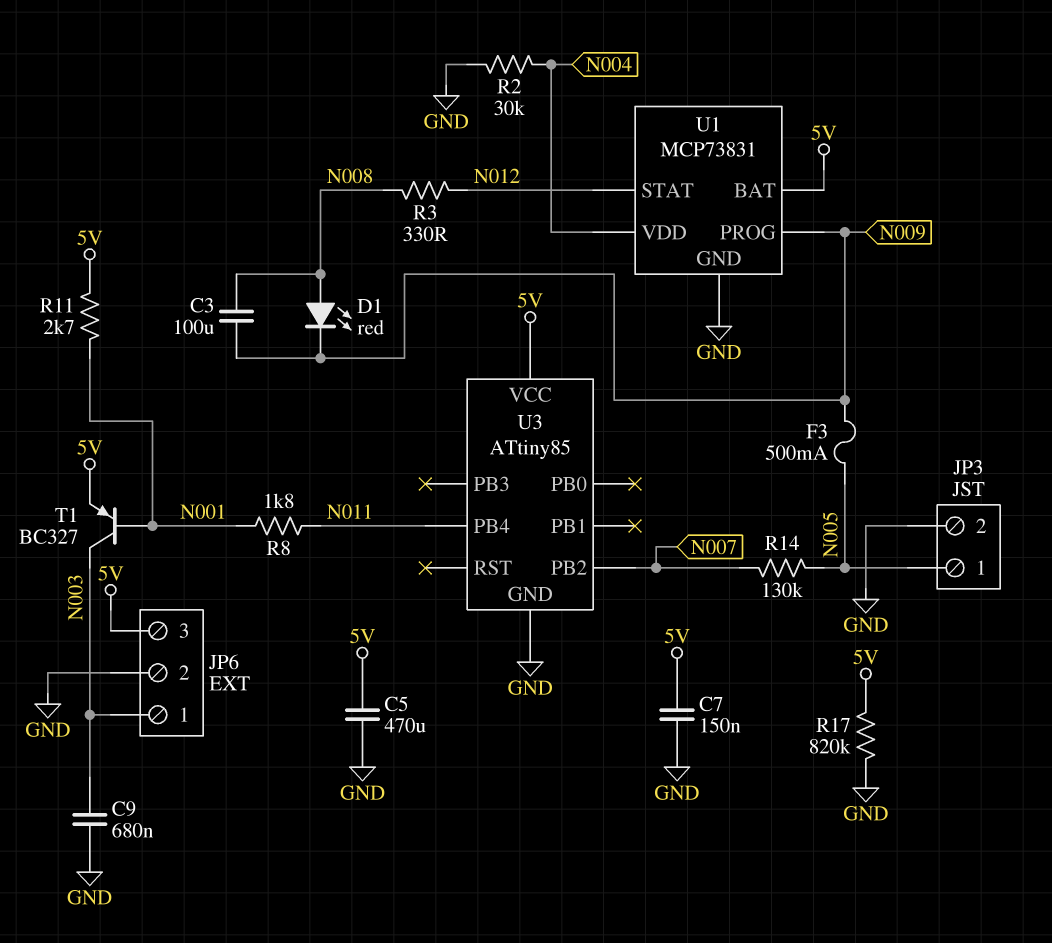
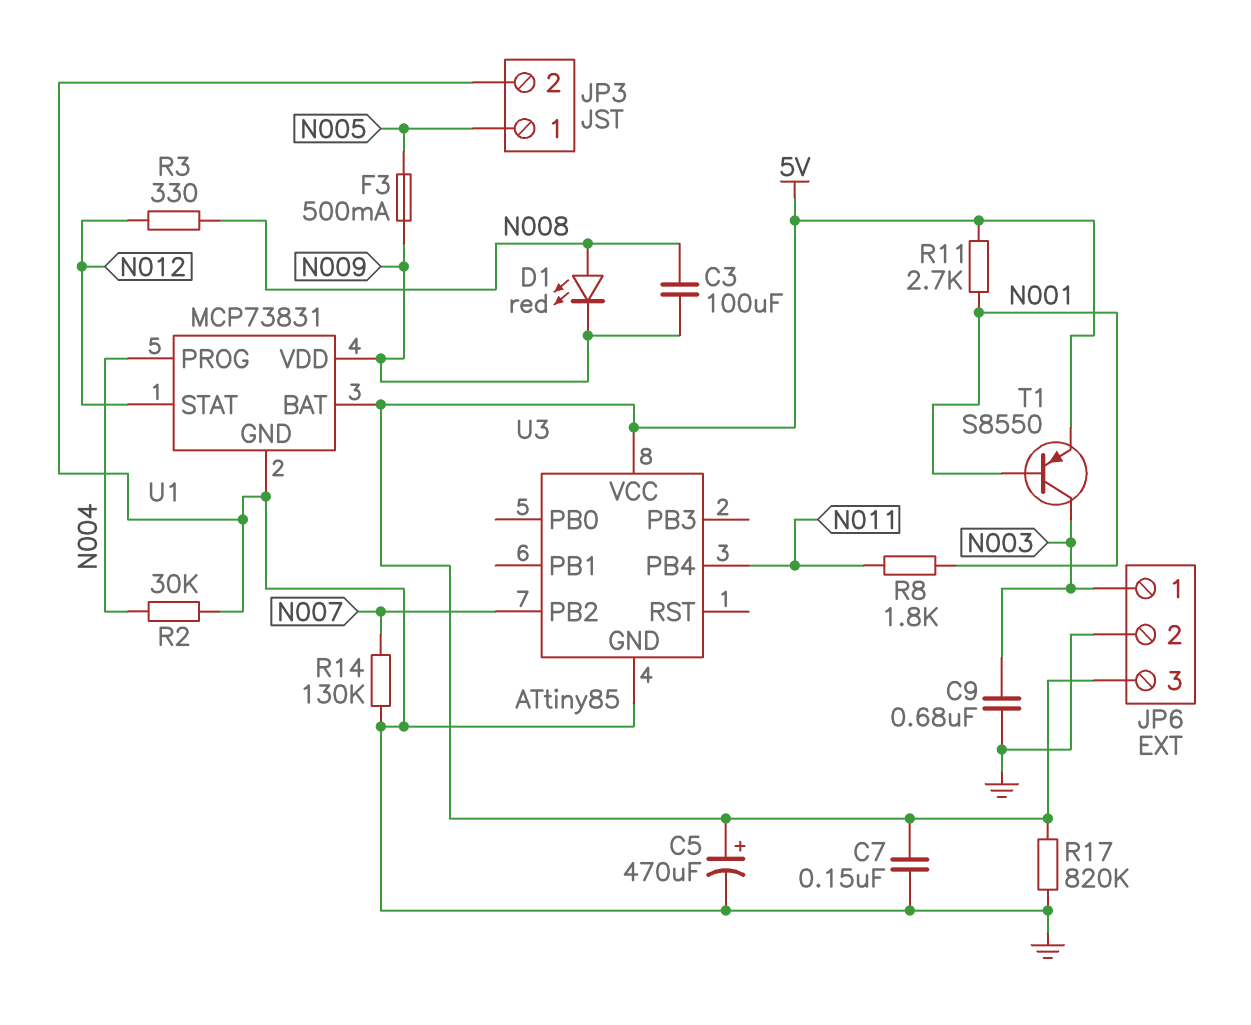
C5: 470uF (5V, GND) -> 470uF (plus 5V, minus GND)
R14: 130k (N005, N007) -> 130k (GND, N007)
T1: PNP BC327 (B N001, C N003, E 5V) -> PNP S8550 (B N001, C N003, E 5V)
U1 pin PROG: N009 -> N004
U1 pin VDD: N004 -> N009

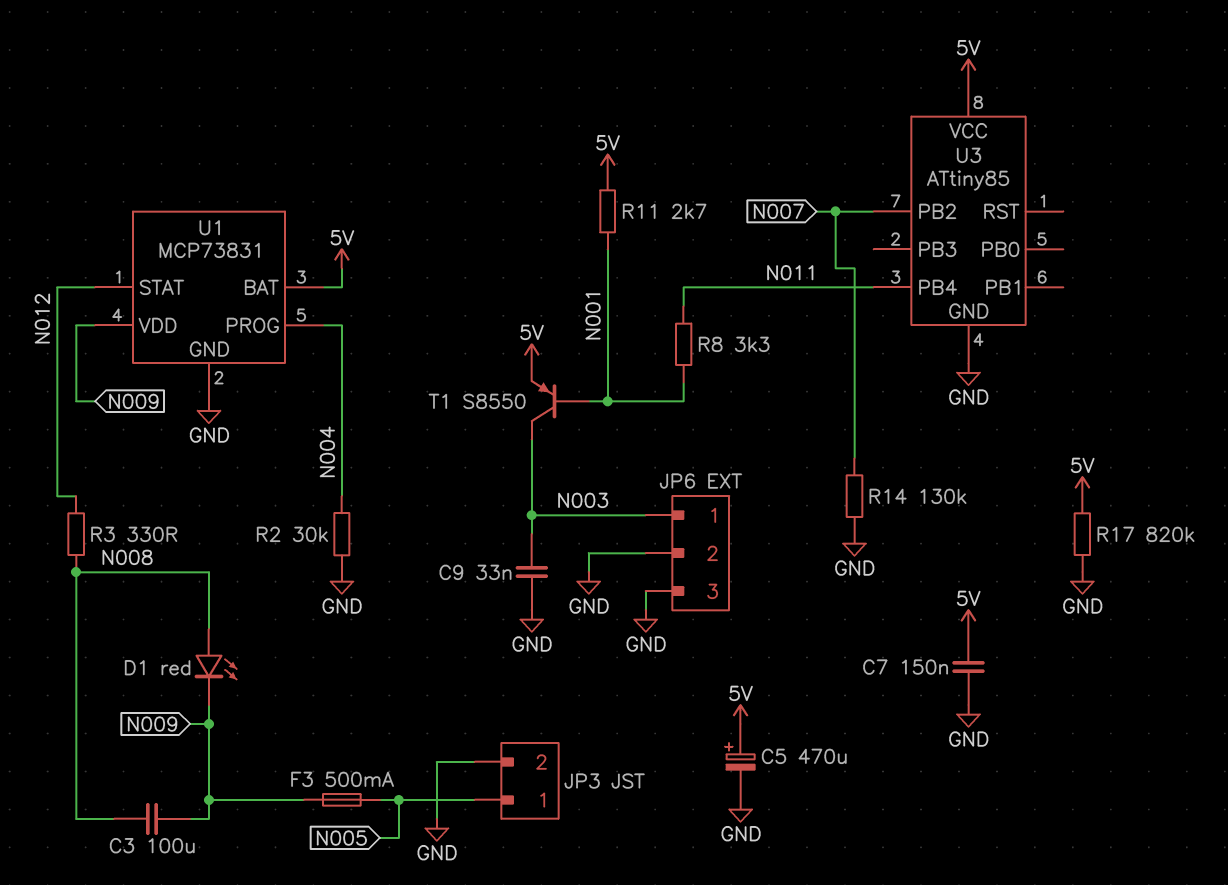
C9: 680nF (GND, N003) -> 33nF (GND, N003)
JP6 pin 3: 5V -> GND
R8: 1.8k (N001, N011) -> 3.3k (N001, N011)

